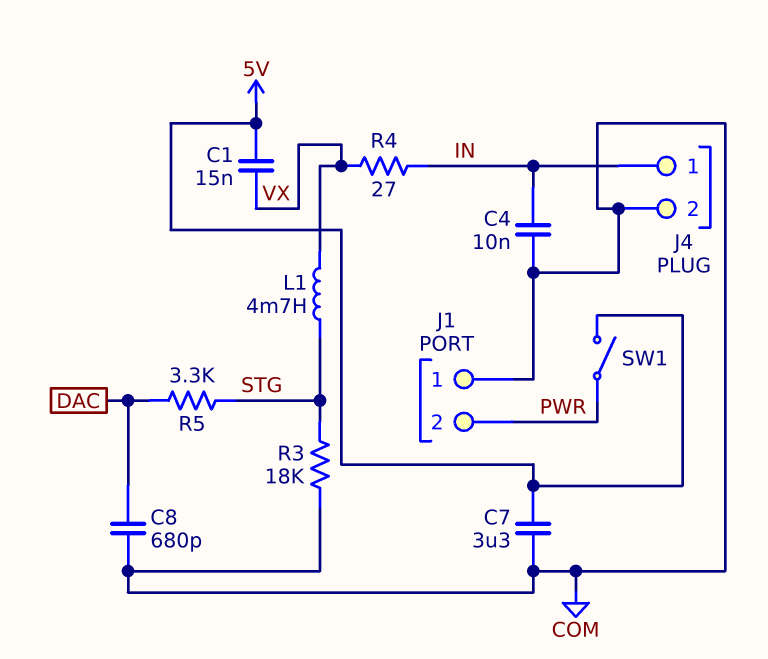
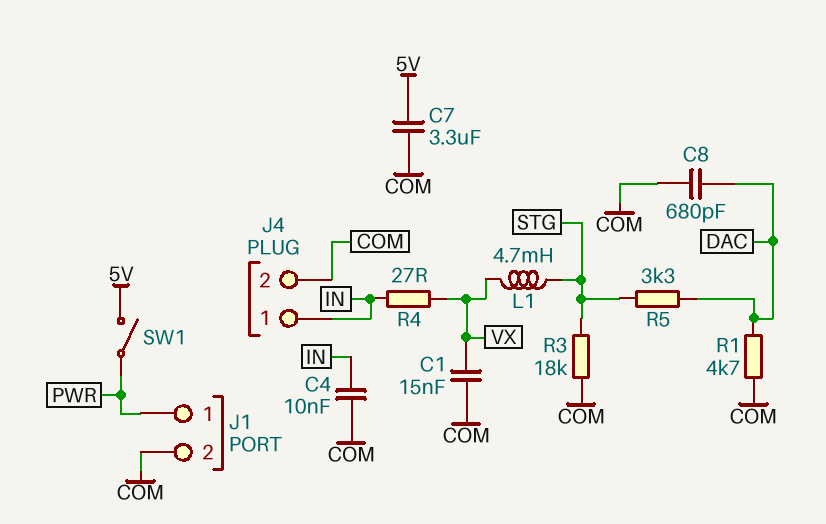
C1: 15nF (5V, VX) -> 15nF (COM, VX)
J1 pin 1: COM -> PWR
J1 pin 2: PWR -> COM
R1: none -> 4.7k (COM, DAC)

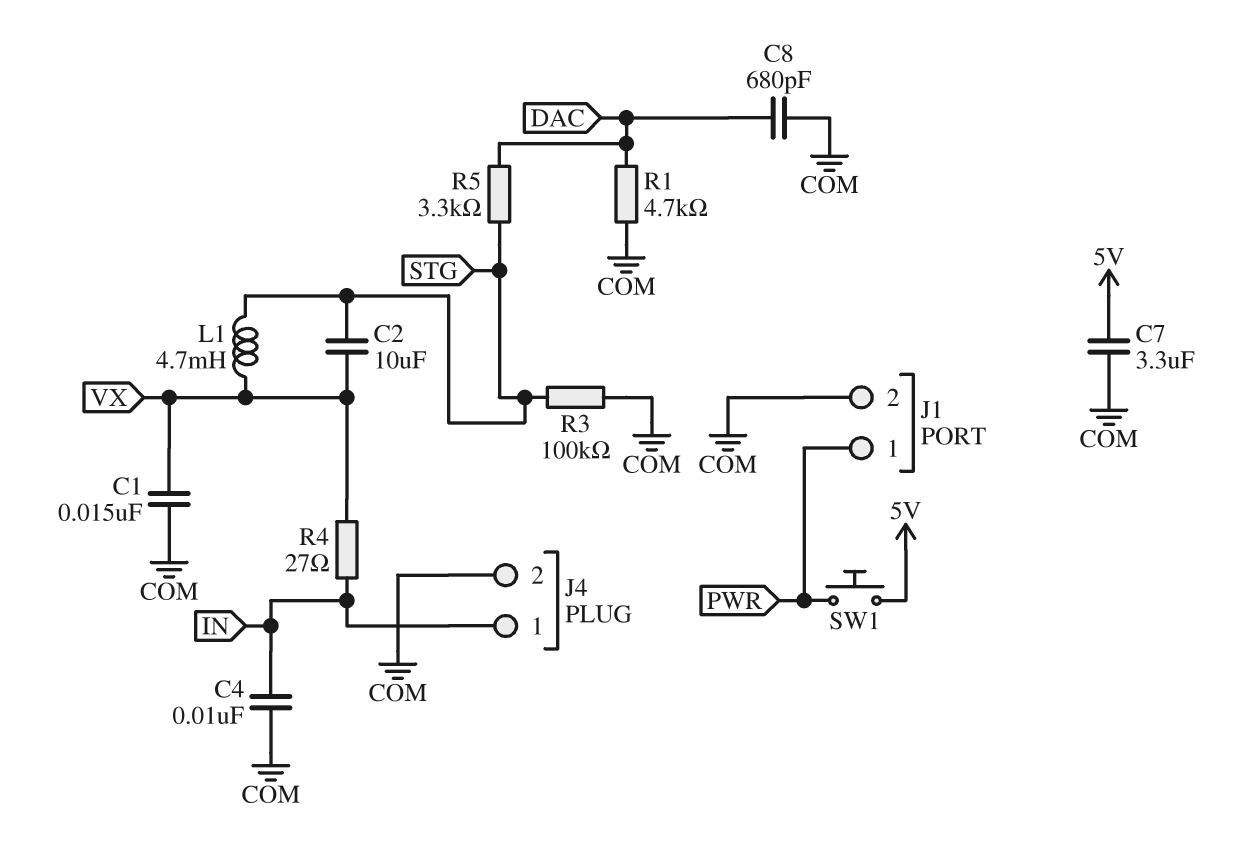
C2: none -> 10uF (STG, VX)
R3: 18k (COM, STG) -> 100k (COM, STG)
SW1: switch (5V, PWR) -> button (5V, PWR)

